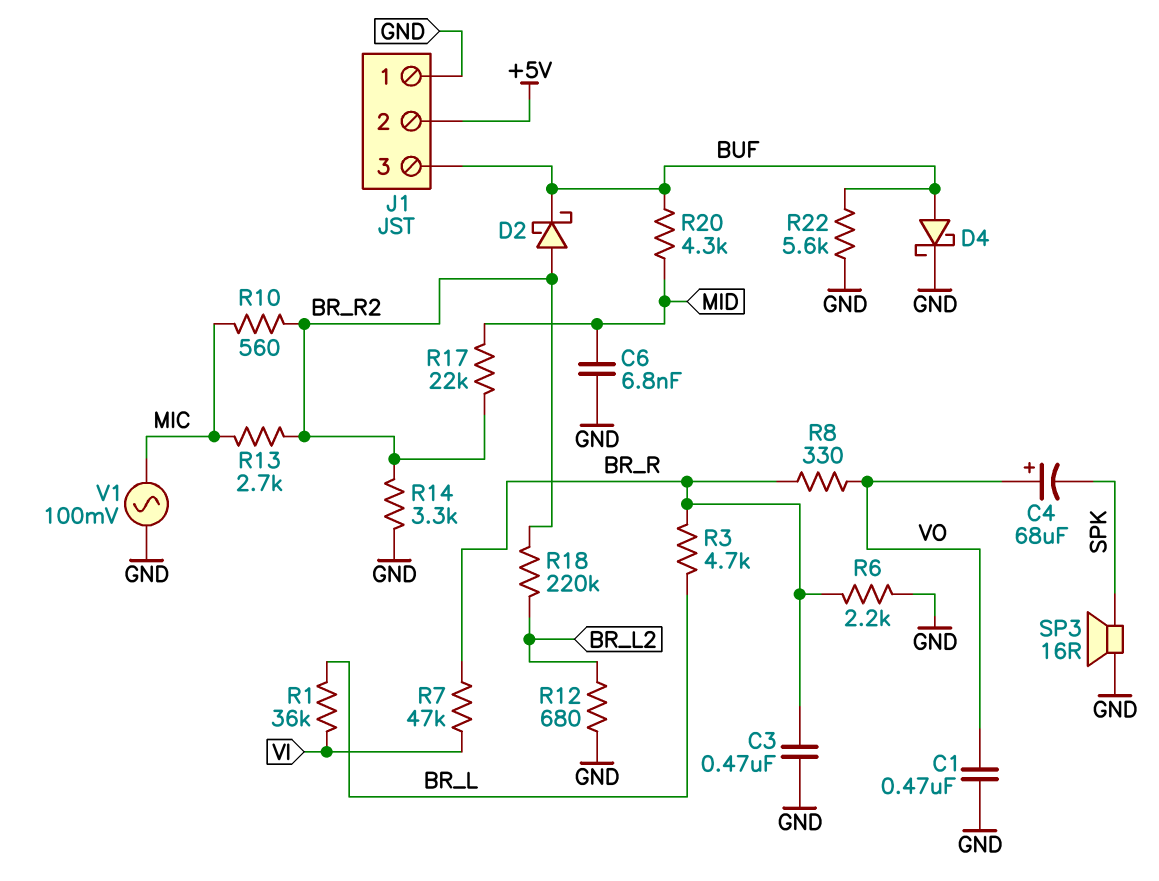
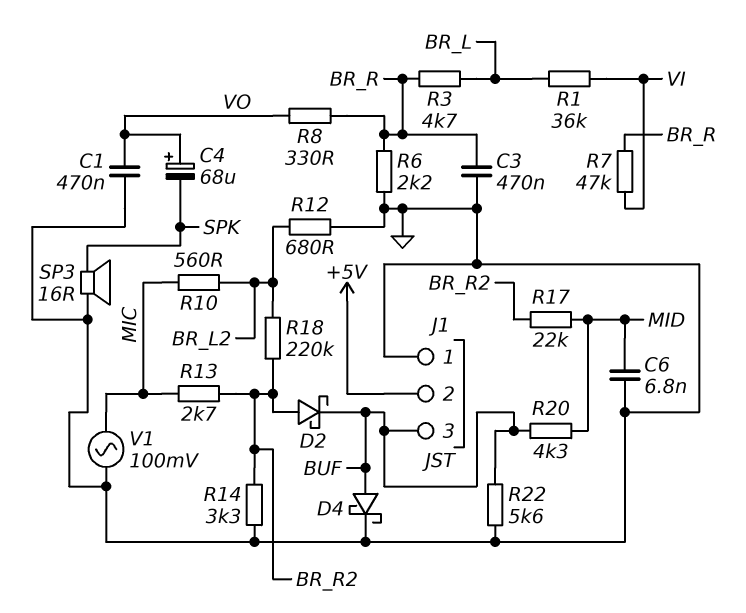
R10: 560 (BR_R2, MIC) -> 560 (BR_L2, MIC)

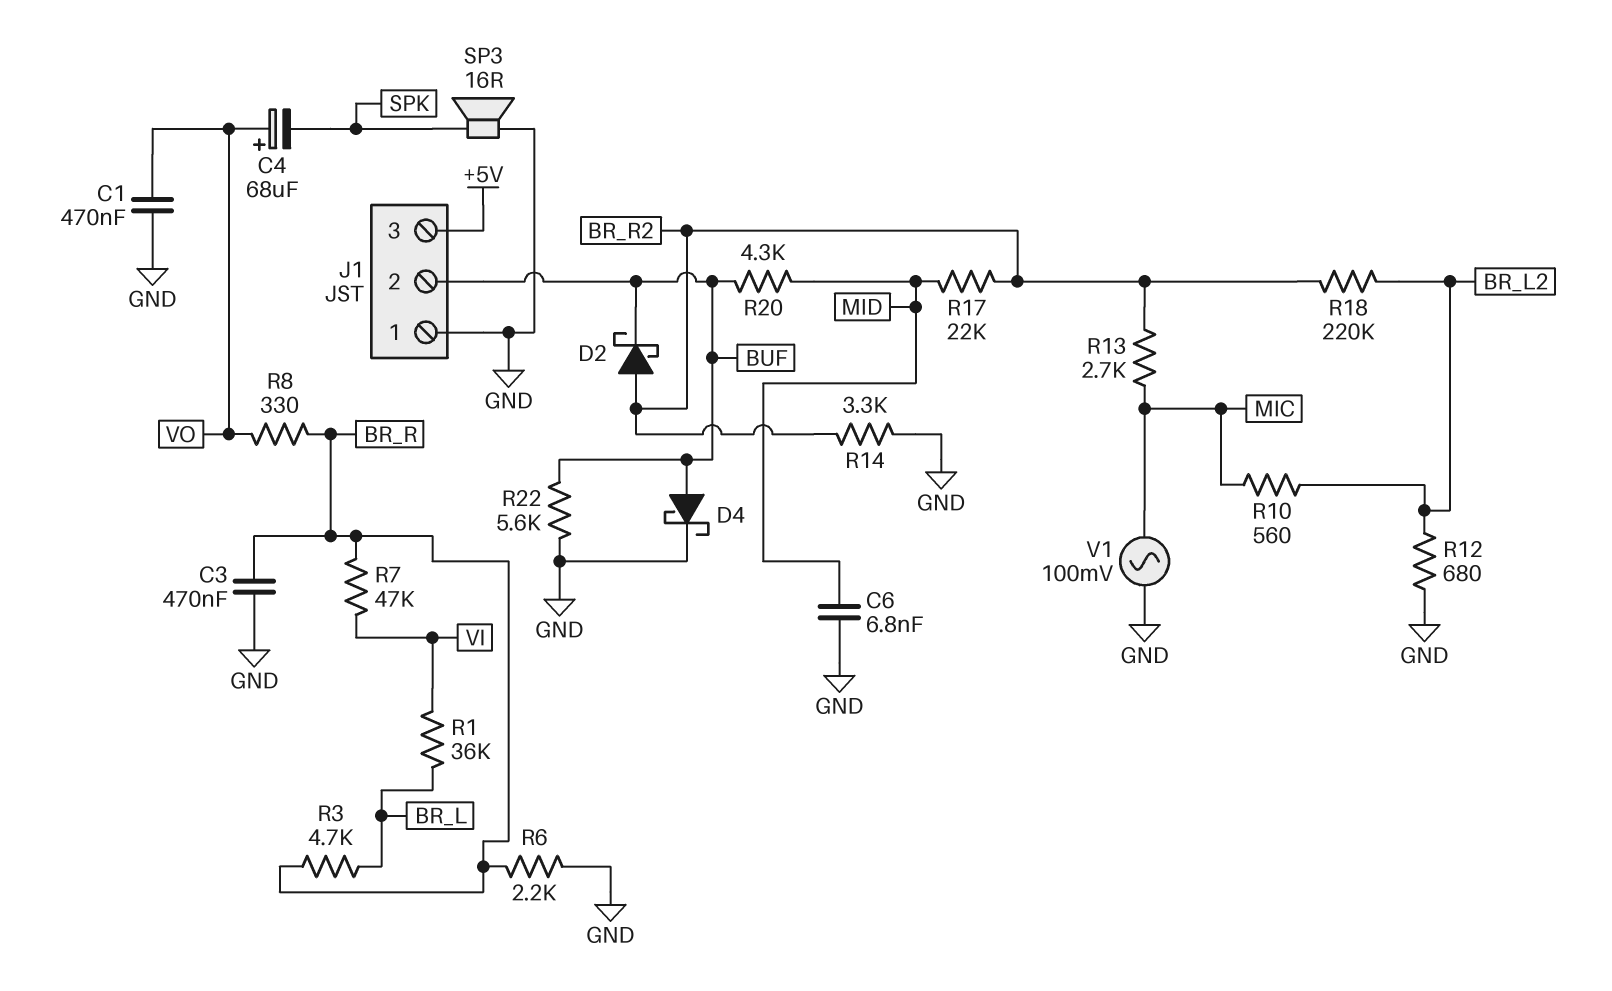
J1 pin 2: +5V -> BUF
J1 pin 3: BUF -> +5V

